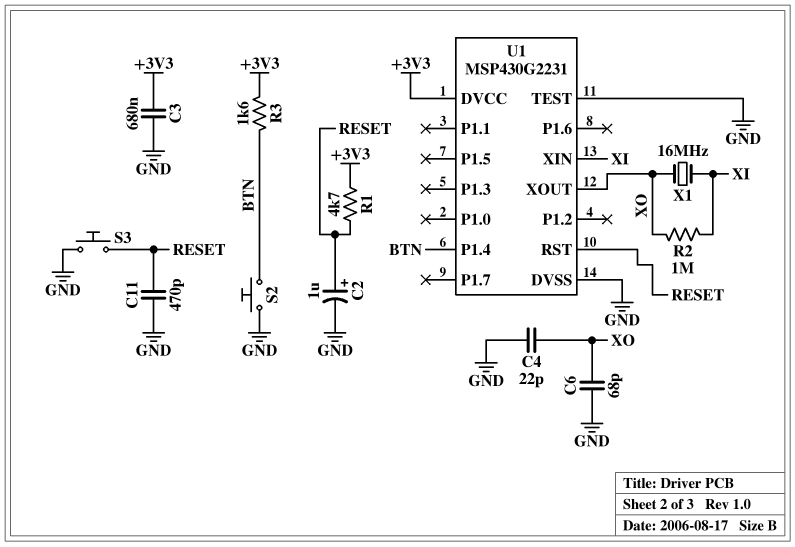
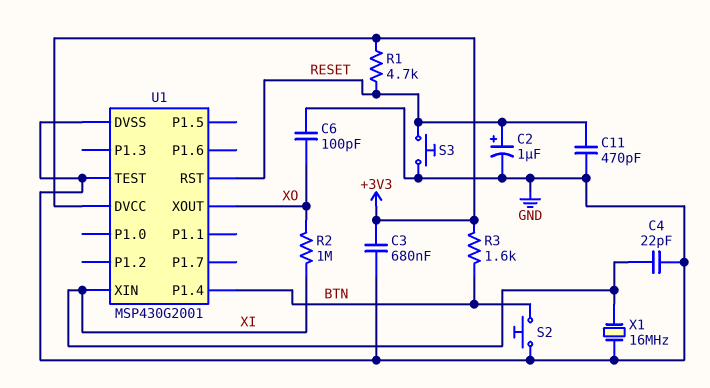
C4: 22pF (GND, XO) -> 22pF (GND, XI)
C6: 68pF (GND, XO) -> 100pF (GND, XO)
U1: MSP430G2231 -> MSP430G2001
X1: 16MHz (XI, XO) -> 16MHz (GND, XI)

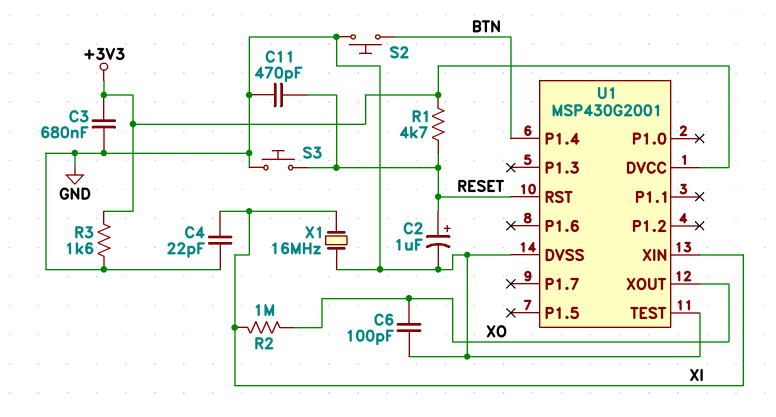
R3: 1.6k (+3V3, BTN) -> 1.6k (+3V3, GND)

